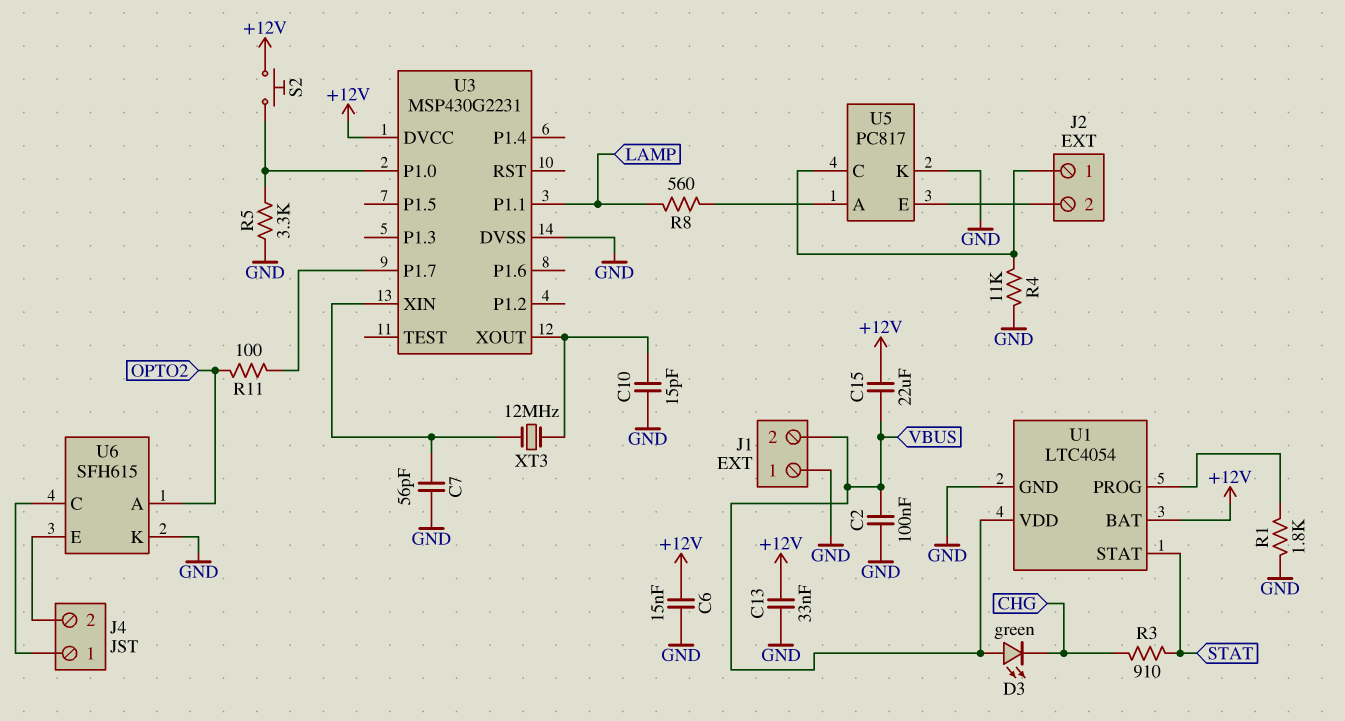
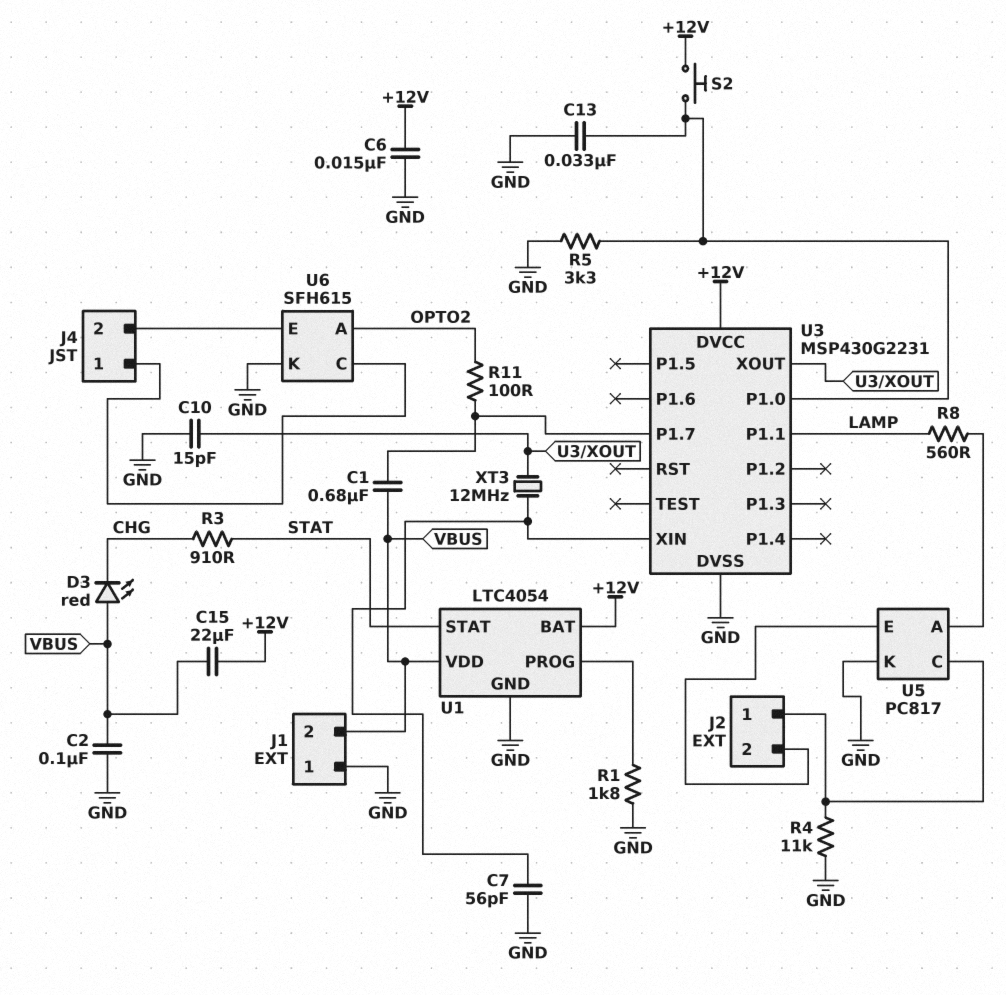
C1: none -> 680nF (U3/P1.7, VBUS)
C13: 33nF (+12V, GND) -> 33nF (GND, U3/P1.0)
D3: LED green (A VBUS, K CHG) -> LED red (A VBUS, K CHG)

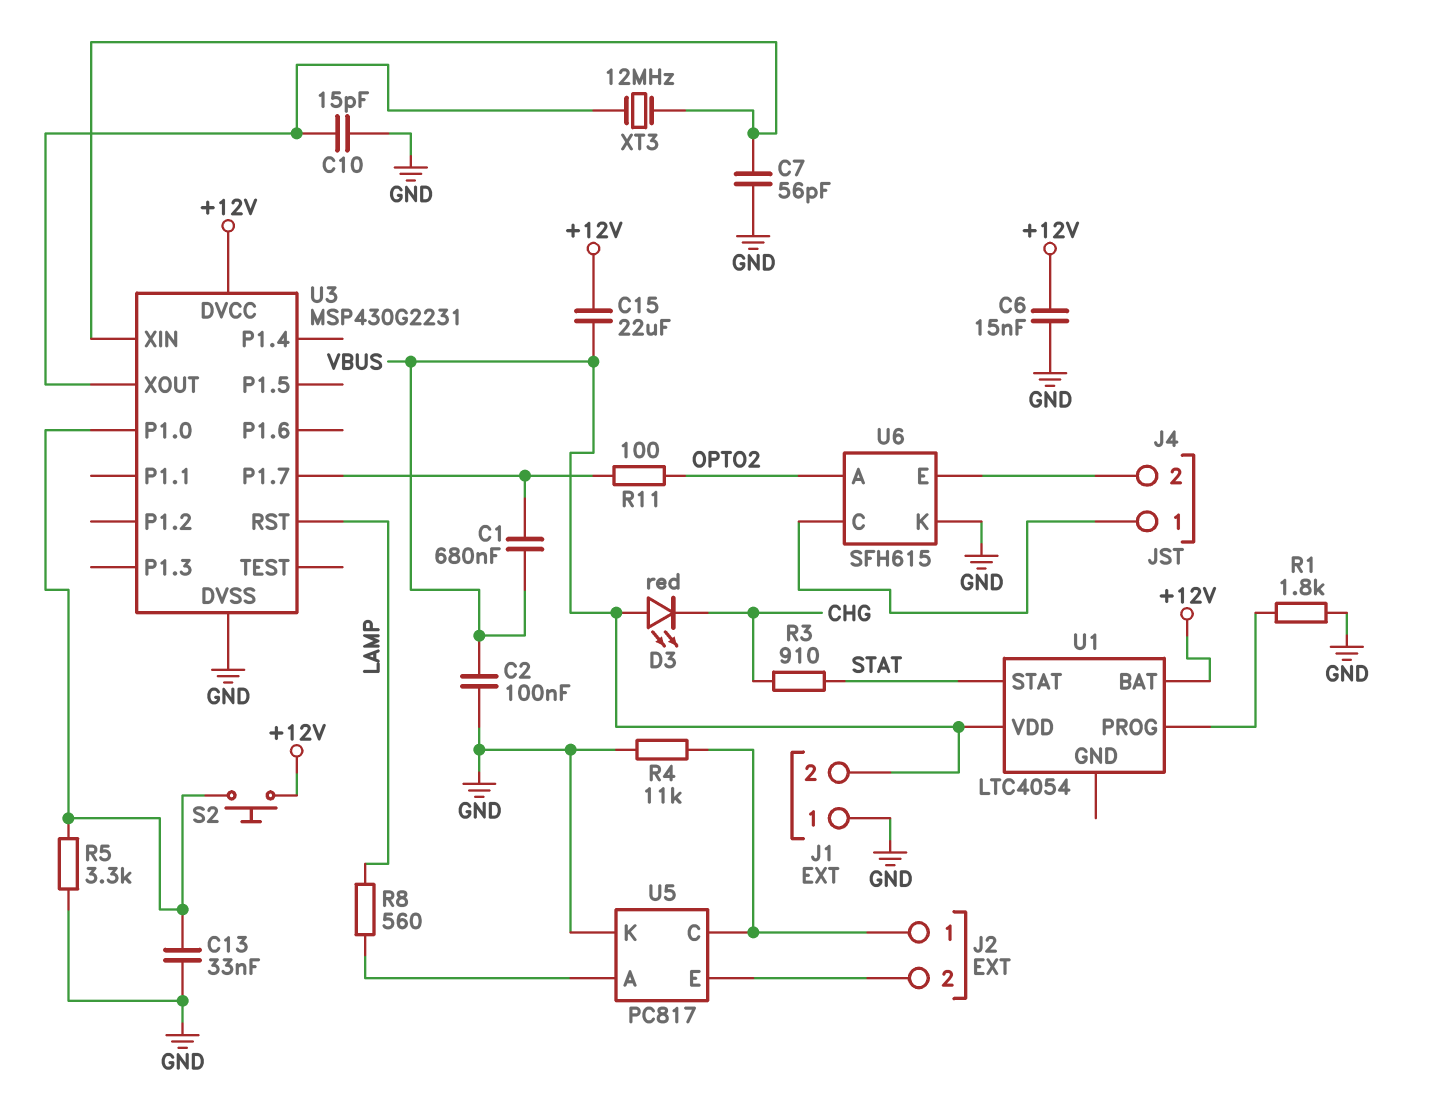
U1 pin GND: GND -> none
U3 pin P1.1: LAMP -> none
U3 pin RST: none -> LAMP

